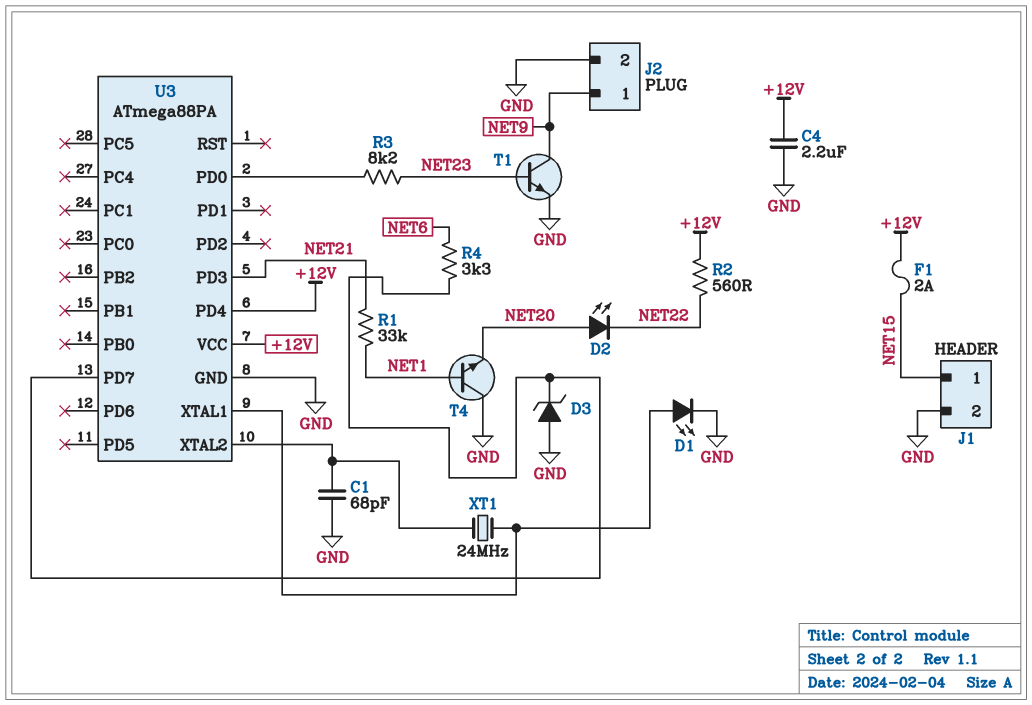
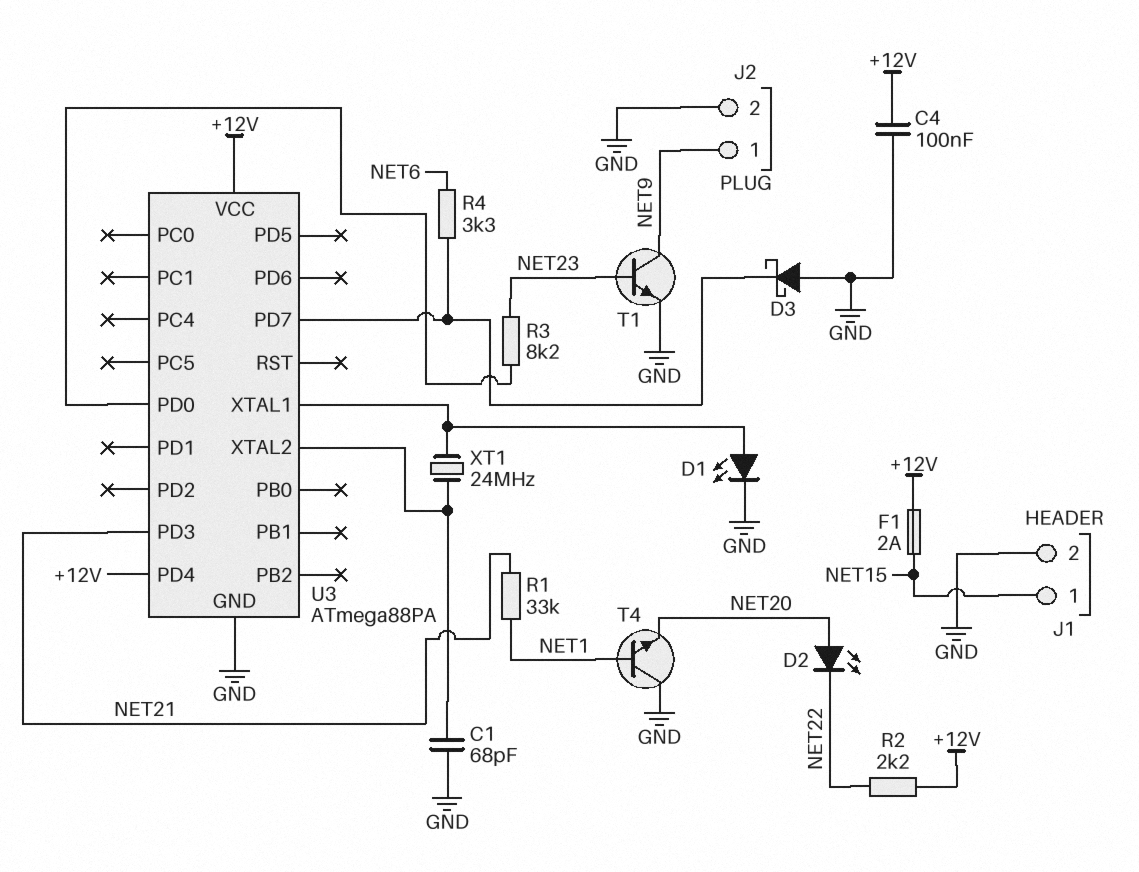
C4: 2.2uF (+12V, GND) -> 100nF (+12V, GND)
D3: zener (A GND, K U3/PD7) -> schottky (A GND, K U3/PD7)
R2: 560 (+12V, NET22) -> 2.2k (+12V, NET22)

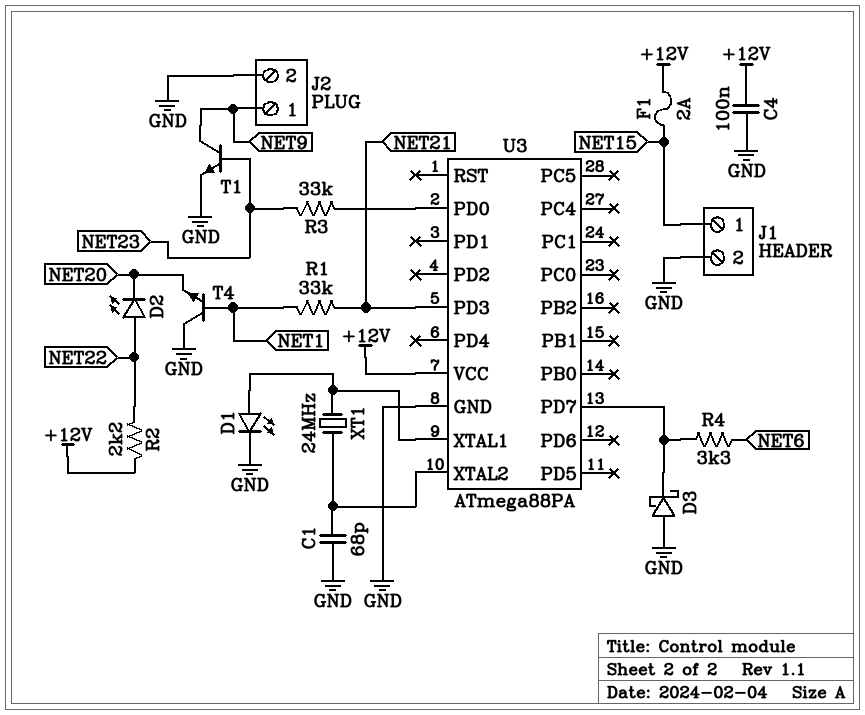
D2: LED (A NET20, K NET22) -> LED (A NET22, K NET20)
R3: 8.2k (NET23, U3/PD0) -> 33k (NET23, U3/PD0)
U3 pin PD4: +12V -> none

